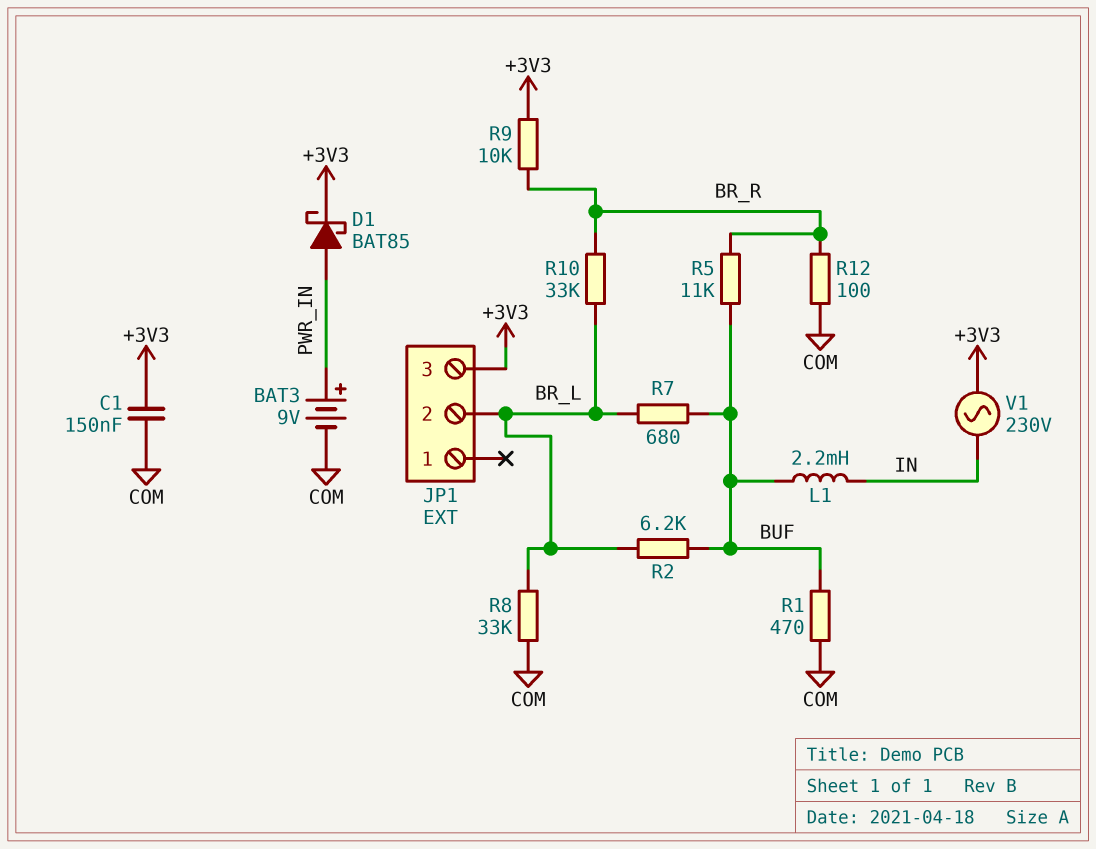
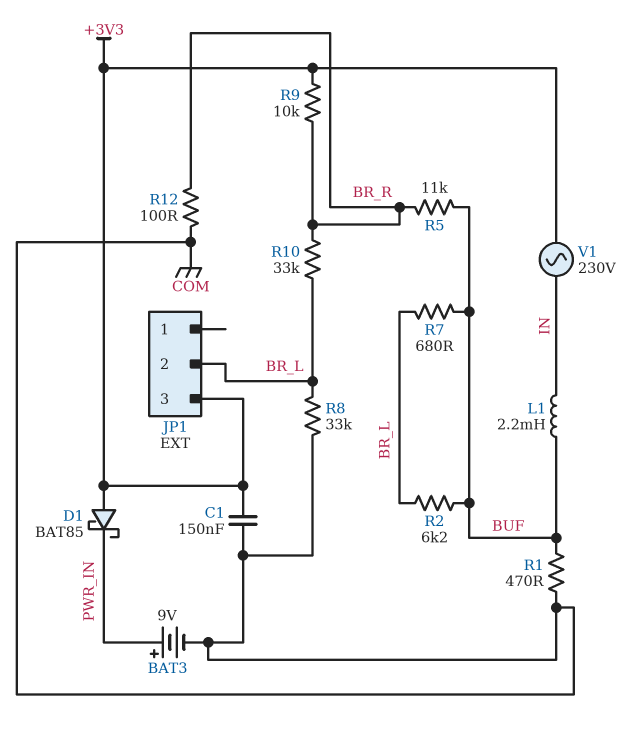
D1: schottky BAT85 (A PWR_IN, K +3V3) -> schottky BAT85 (A +3V3, K PWR_IN)

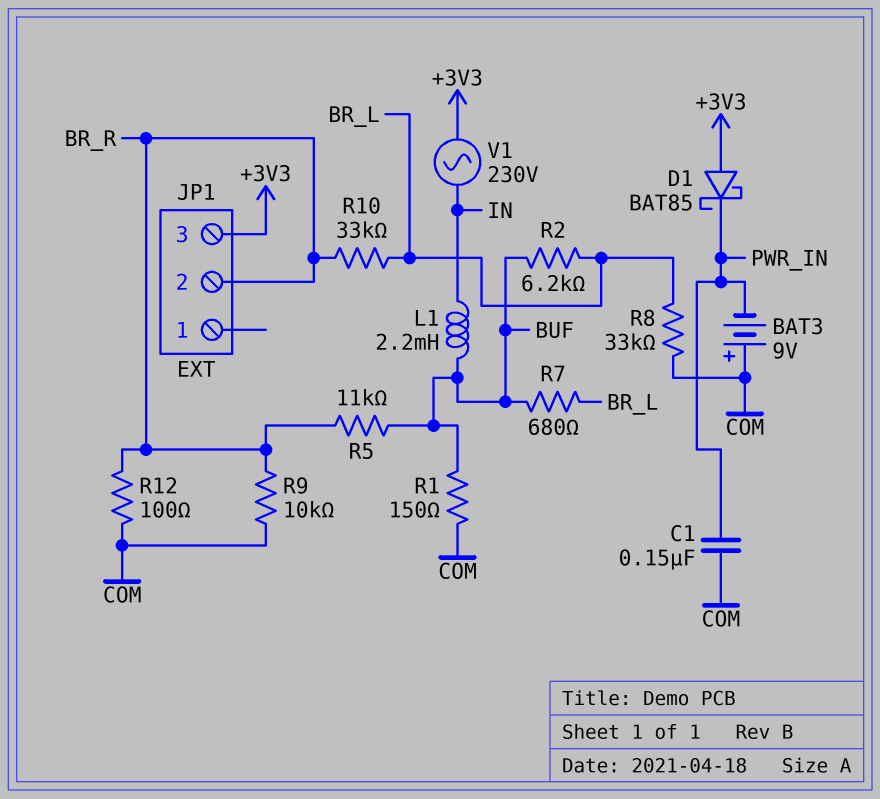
BAT3: 9V (plus PWR_IN, minus COM) -> 9V (plus COM, minus PWR_IN)
C1: 150nF (+3V3, COM) -> 150nF (COM, PWR_IN)
JP1 pin 2: BR_L -> BR_R
R1: 470 (BUF, COM) -> 150 (BUF, COM)
R9: 10k (+3V3, BR_R) -> 10k (BR_R, COM)

